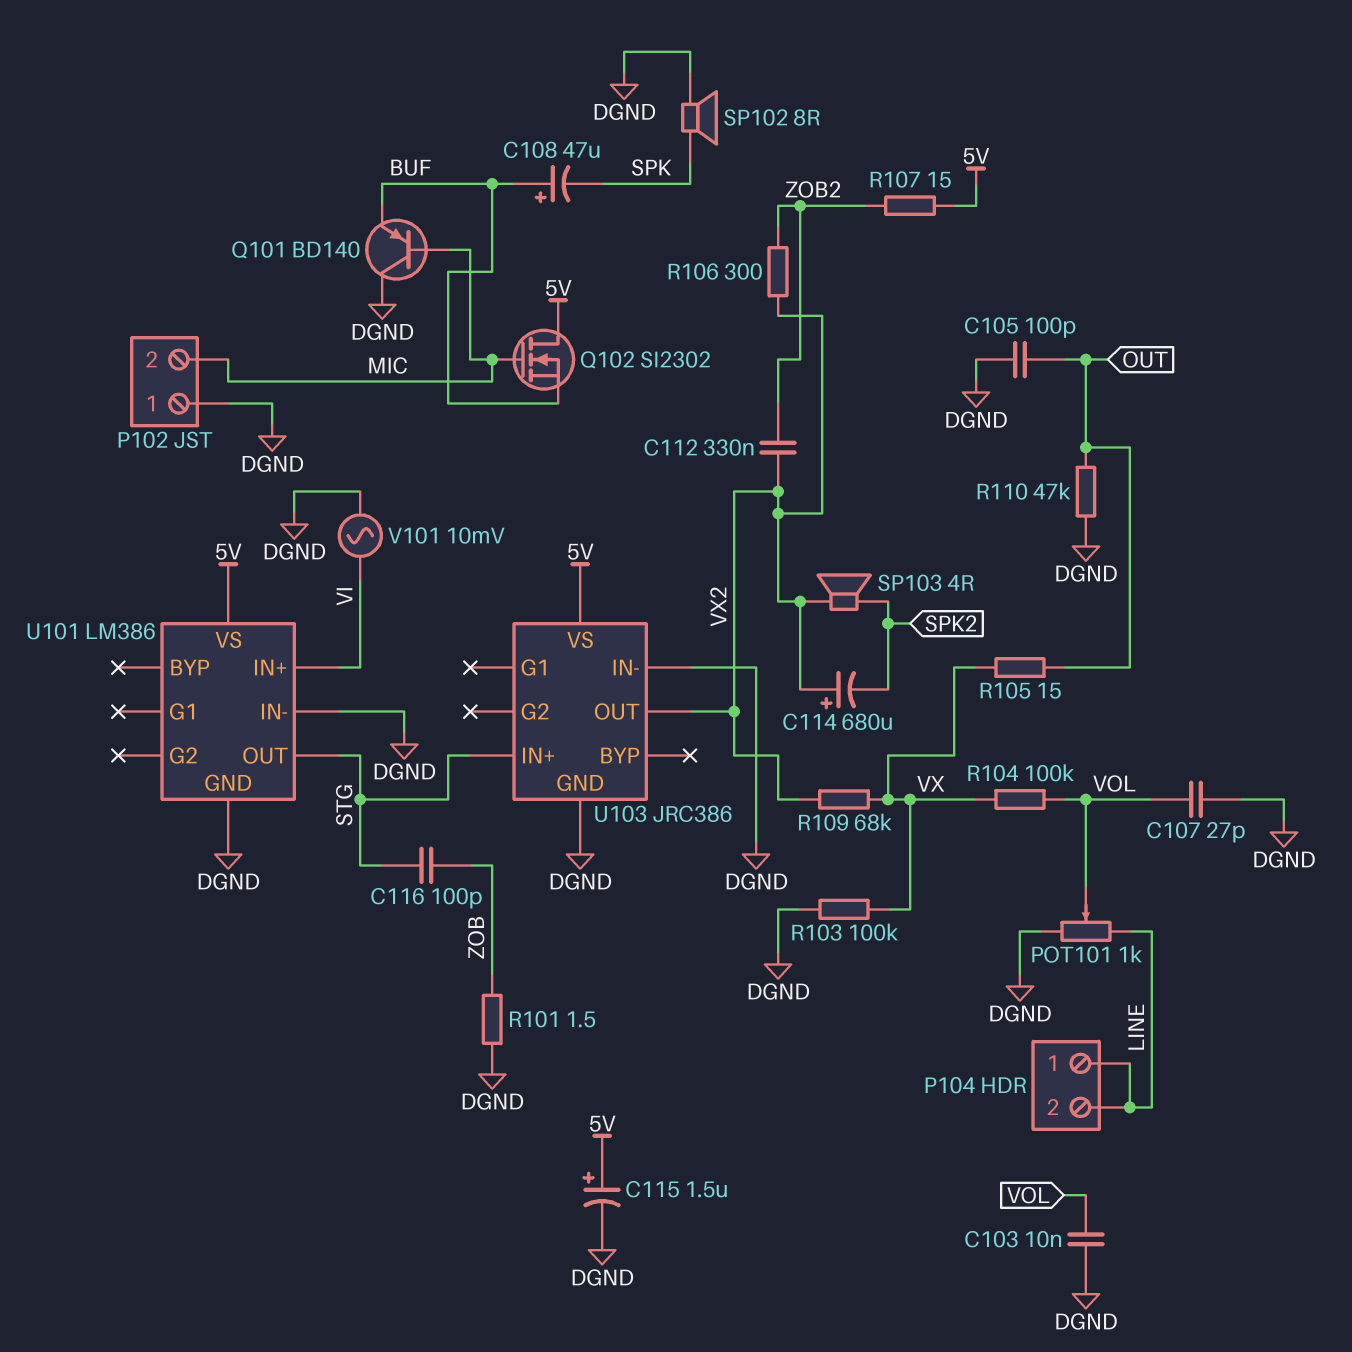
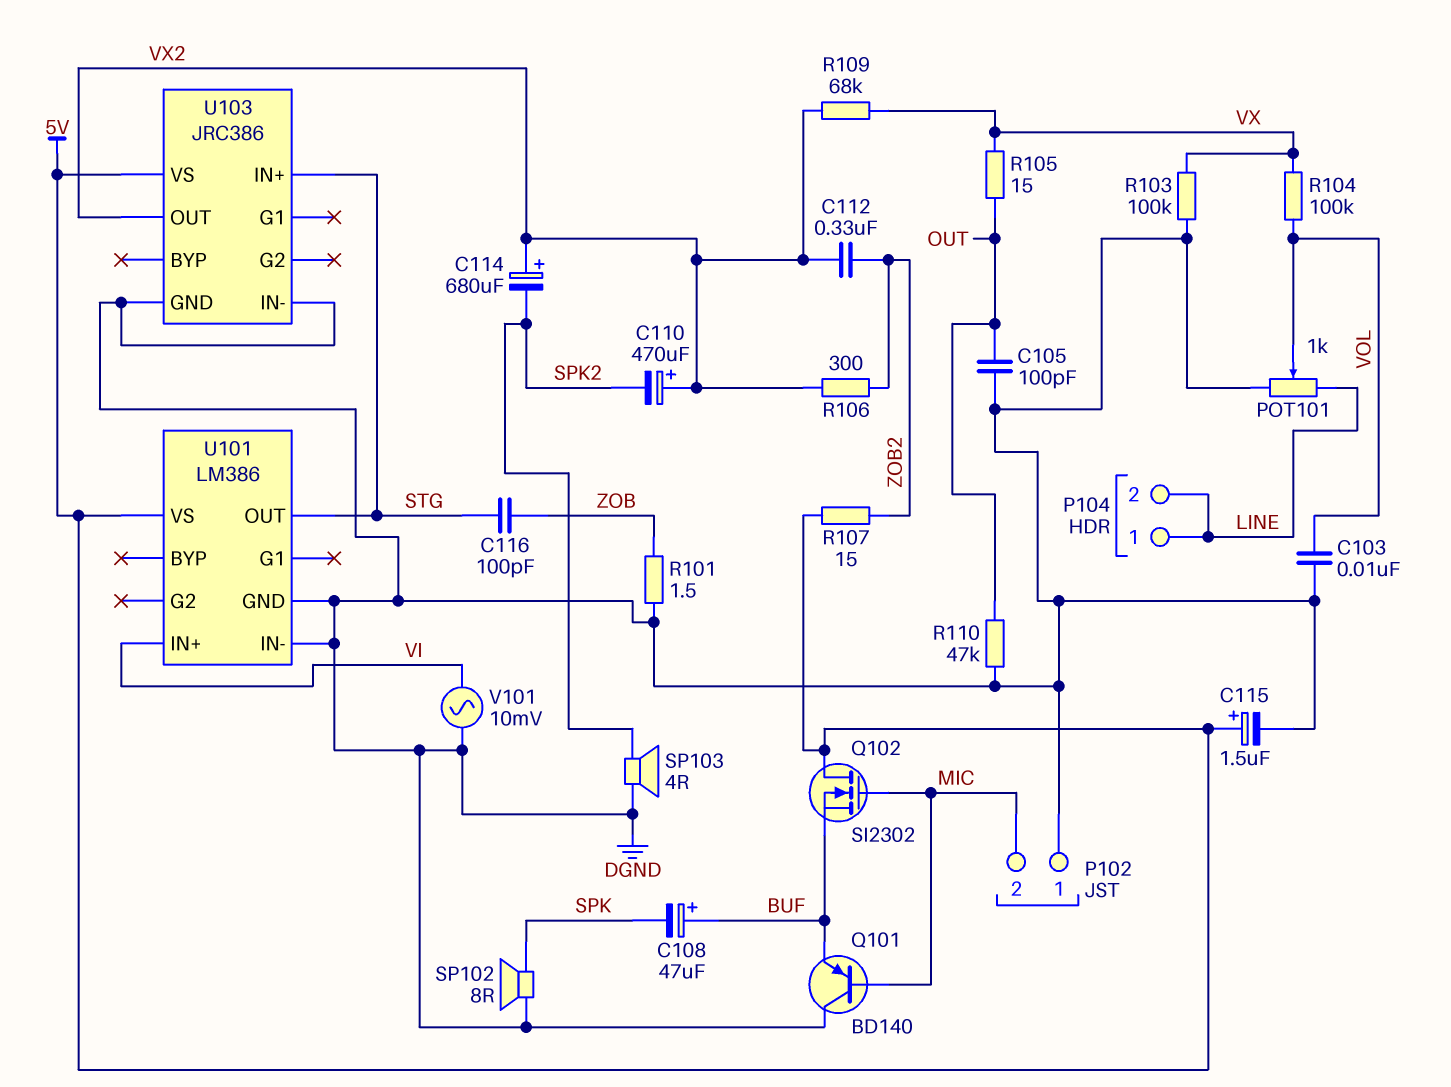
C107: 27pF (DGND, VOL) -> none
C110: none -> 470uF (plus VX2, minus SPK2)
SP103: speaker 4R (SPK2, VX2) -> speaker 4R (DGND, SPK2)

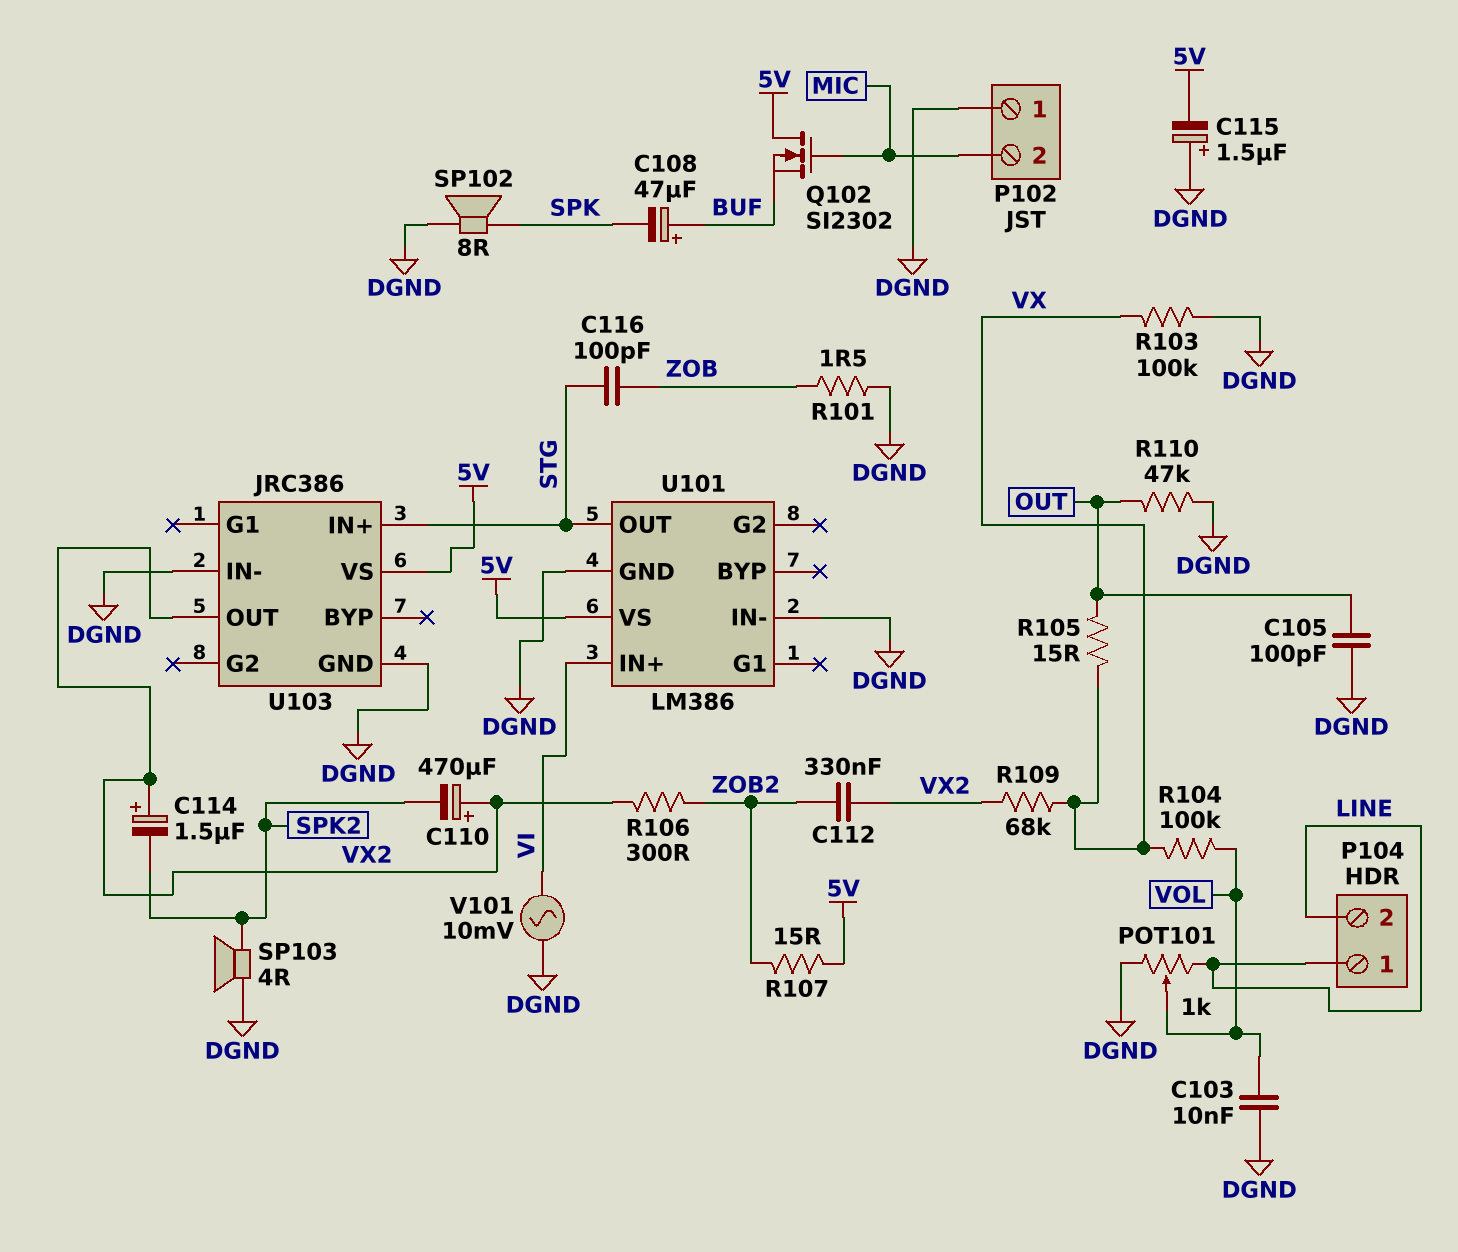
C114: 680uF (plus VX2, minus SPK2) -> 1.5uF (plus VX2, minus SPK2)
C115: 1.5uF (plus 5V, minus DGND) -> 1.5uF (plus DGND, minus 5V)
Q101: PNP BD140 (B MIC, C DGND, E BUF) -> none

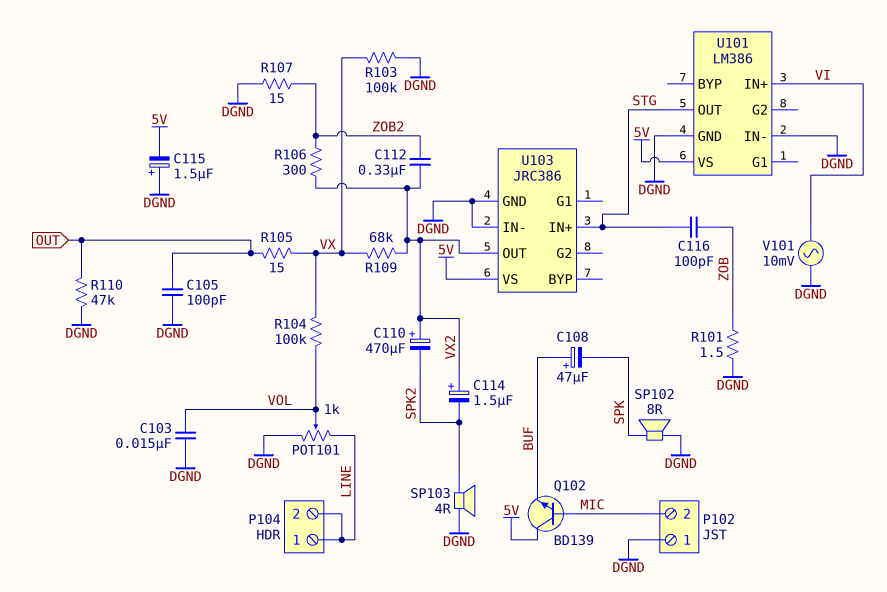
C103: 10nF (DGND, VOL) -> 15nF (DGND, VOL)
Q102: NMOS SI2302 (G MIC, D 5V, S BUF) -> NPN BD139 (B MIC, C 5V, E BUF)
R107: 15 (5V, ZOB2) -> 15 (DGND, ZOB2)

